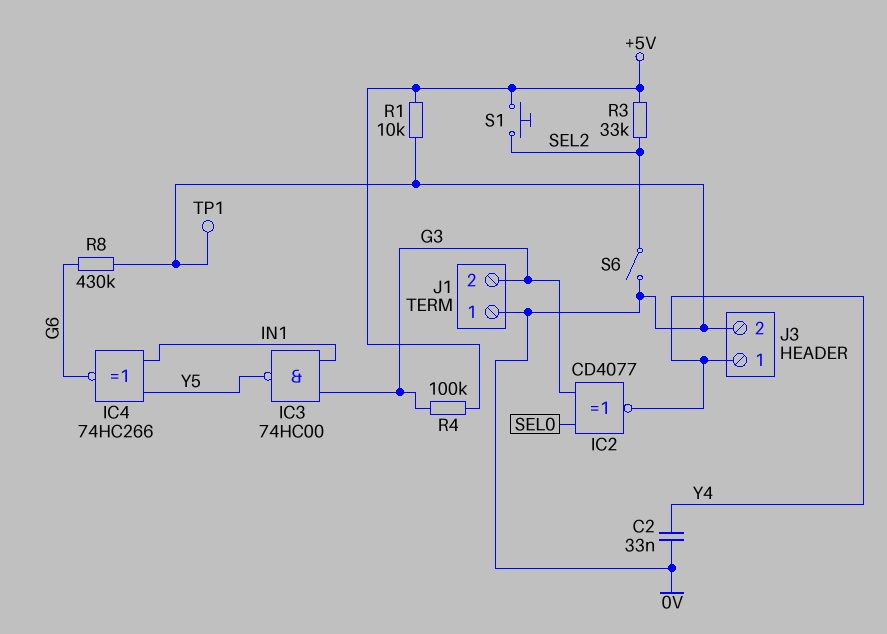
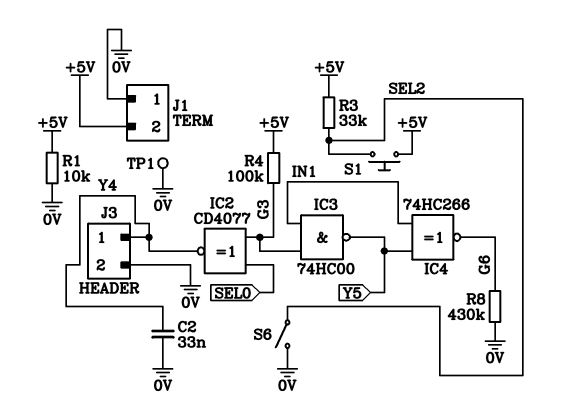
J1 pin 2: G3 -> +5V

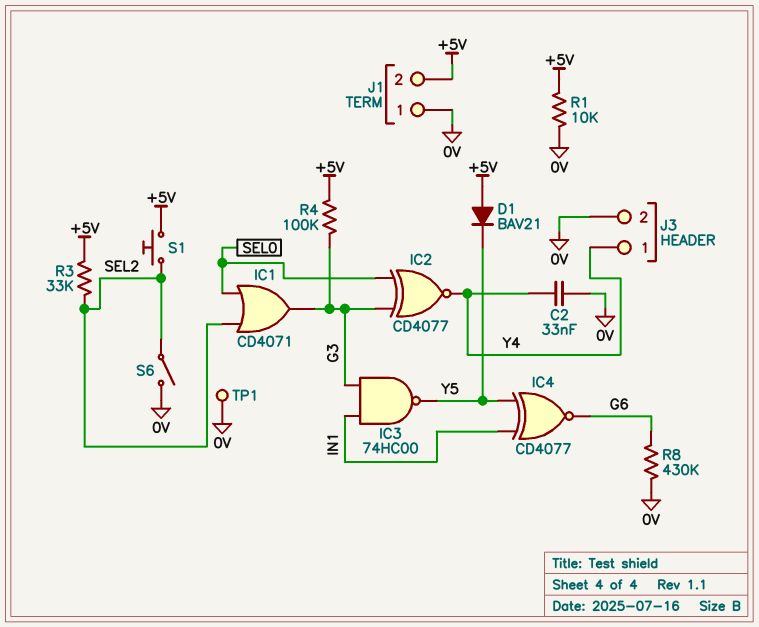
D1: none -> diode BAV21 (A +5V, K Y5)
IC1: none -> OR CD4071 (in SEL0, in SEL2, out G3)
IC4: XNOR 74HC266 (in IN1, in Y5, out G6) -> XNOR CD4077 (in IN1, in Y5, out G6)

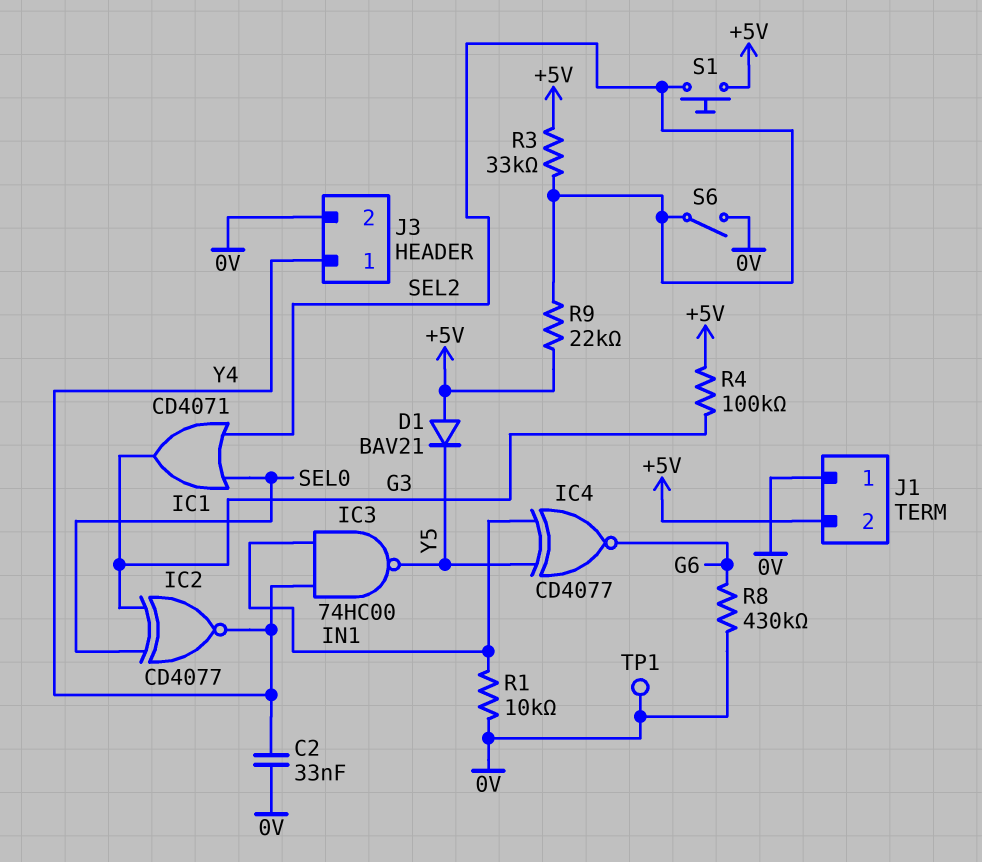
IC3: NAND 74HC00 (in G3, in IN1, out Y5) -> NAND 74HC00 (in IN1, in Y4, out Y5)
R1: 10k (+5V, 0V) -> 10k (0V, IN1)
R9: none -> 22k (+5V, SEL2)

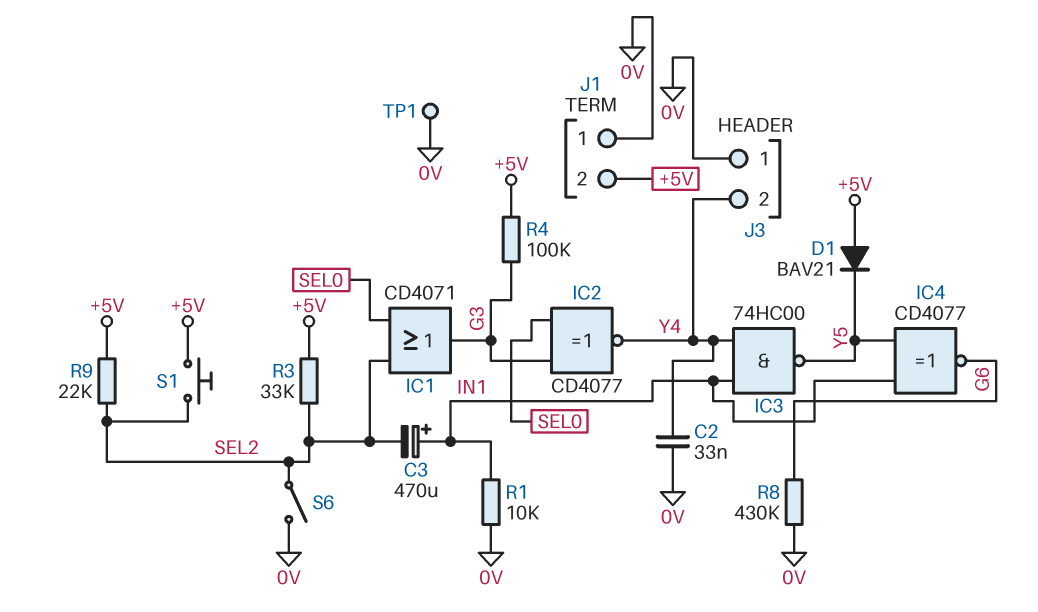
C3: none -> 470uF (plus IN1, minus SEL2)
J3 pin 1: Y4 -> 0V
J3 pin 2: 0V -> Y4

